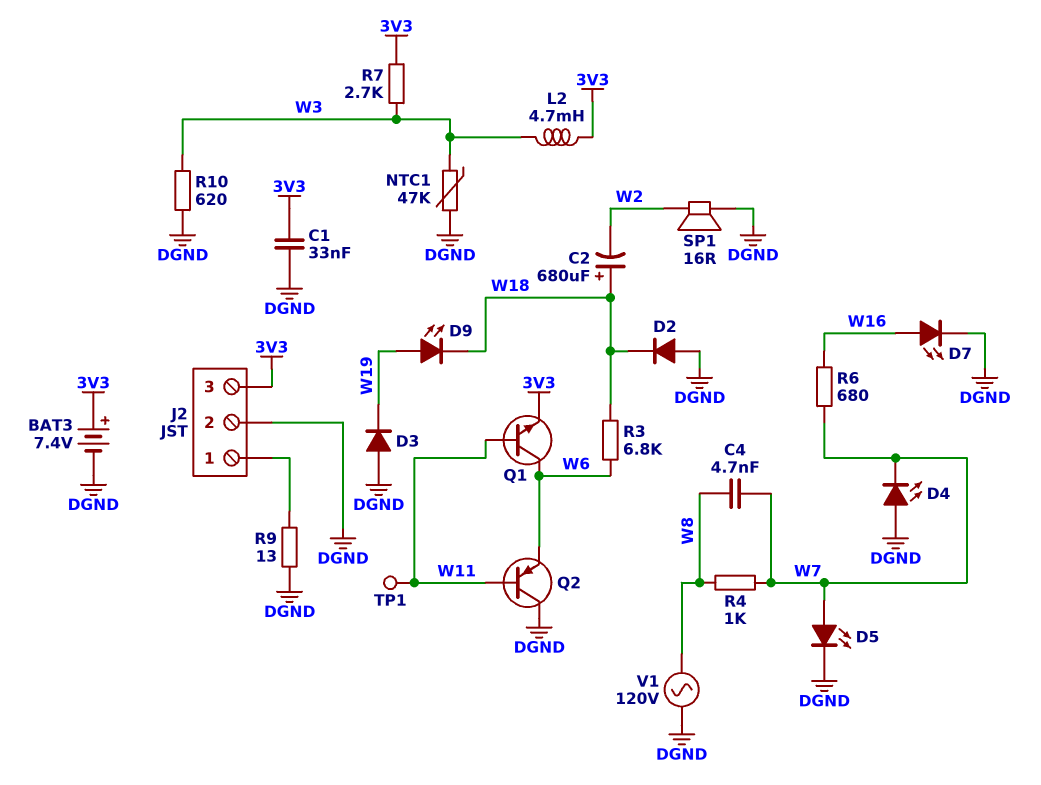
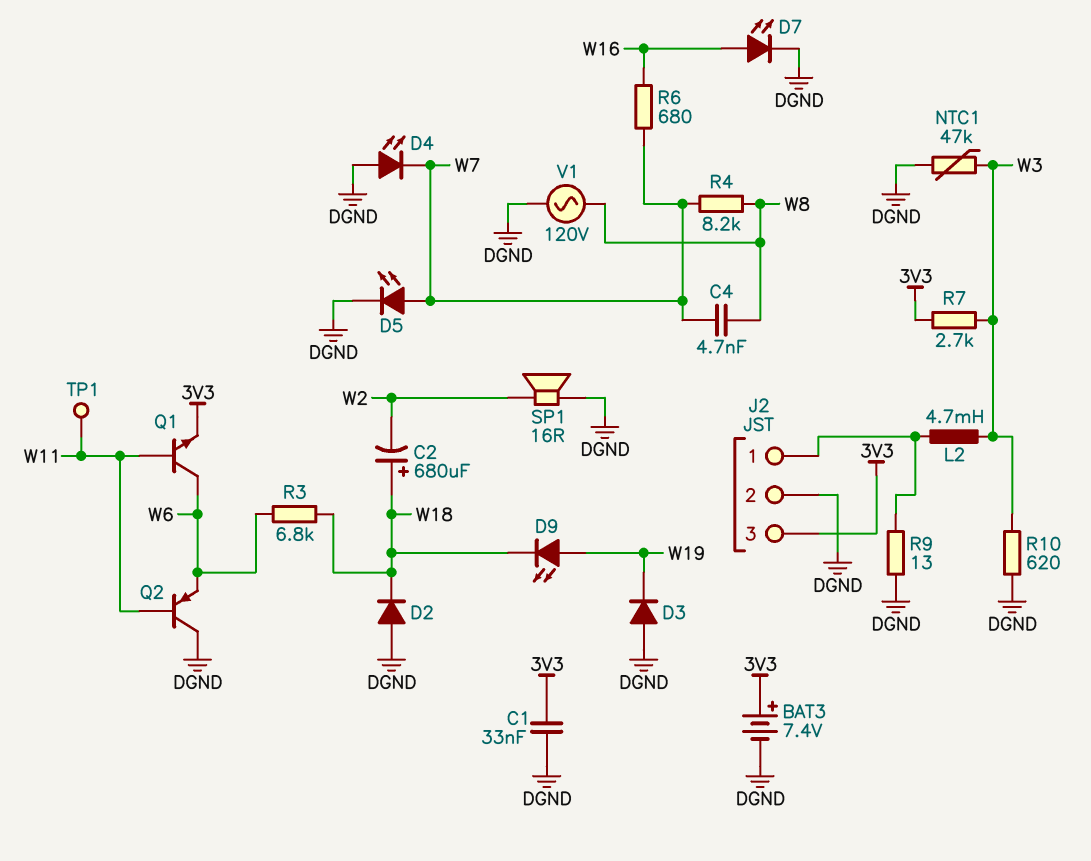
L2: 4.7mH (3V3, W3) -> 4.7mH (J2/1, W3)
R4: 1k (W7, W8) -> 8.2k (W7, W8)

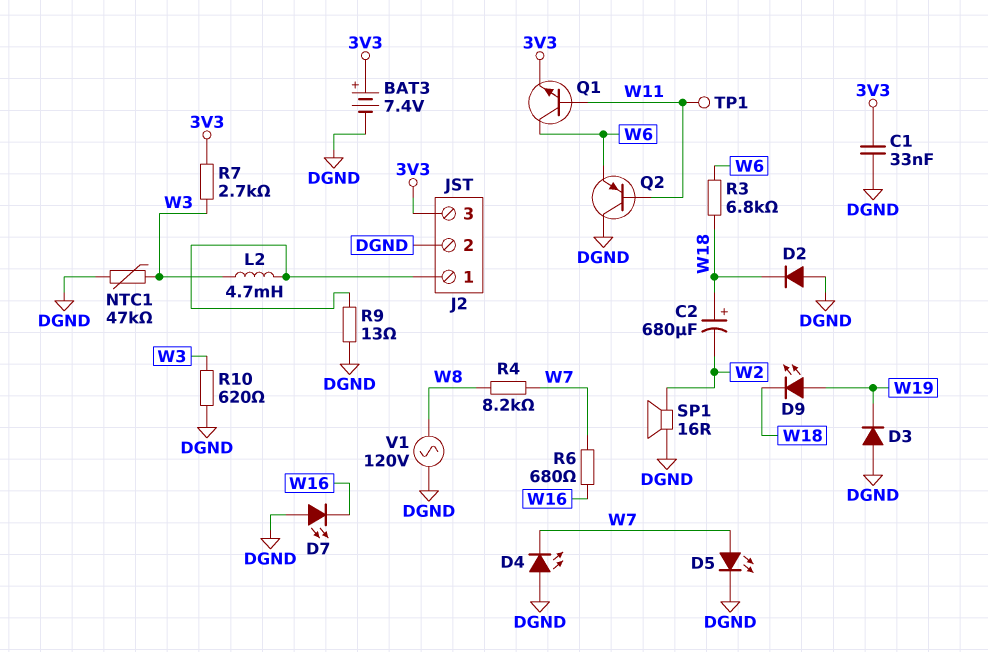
C4: 4.7nF (W7, W8) -> none
D7: LED (A W16, K DGND) -> LED (A DGND, K W16)

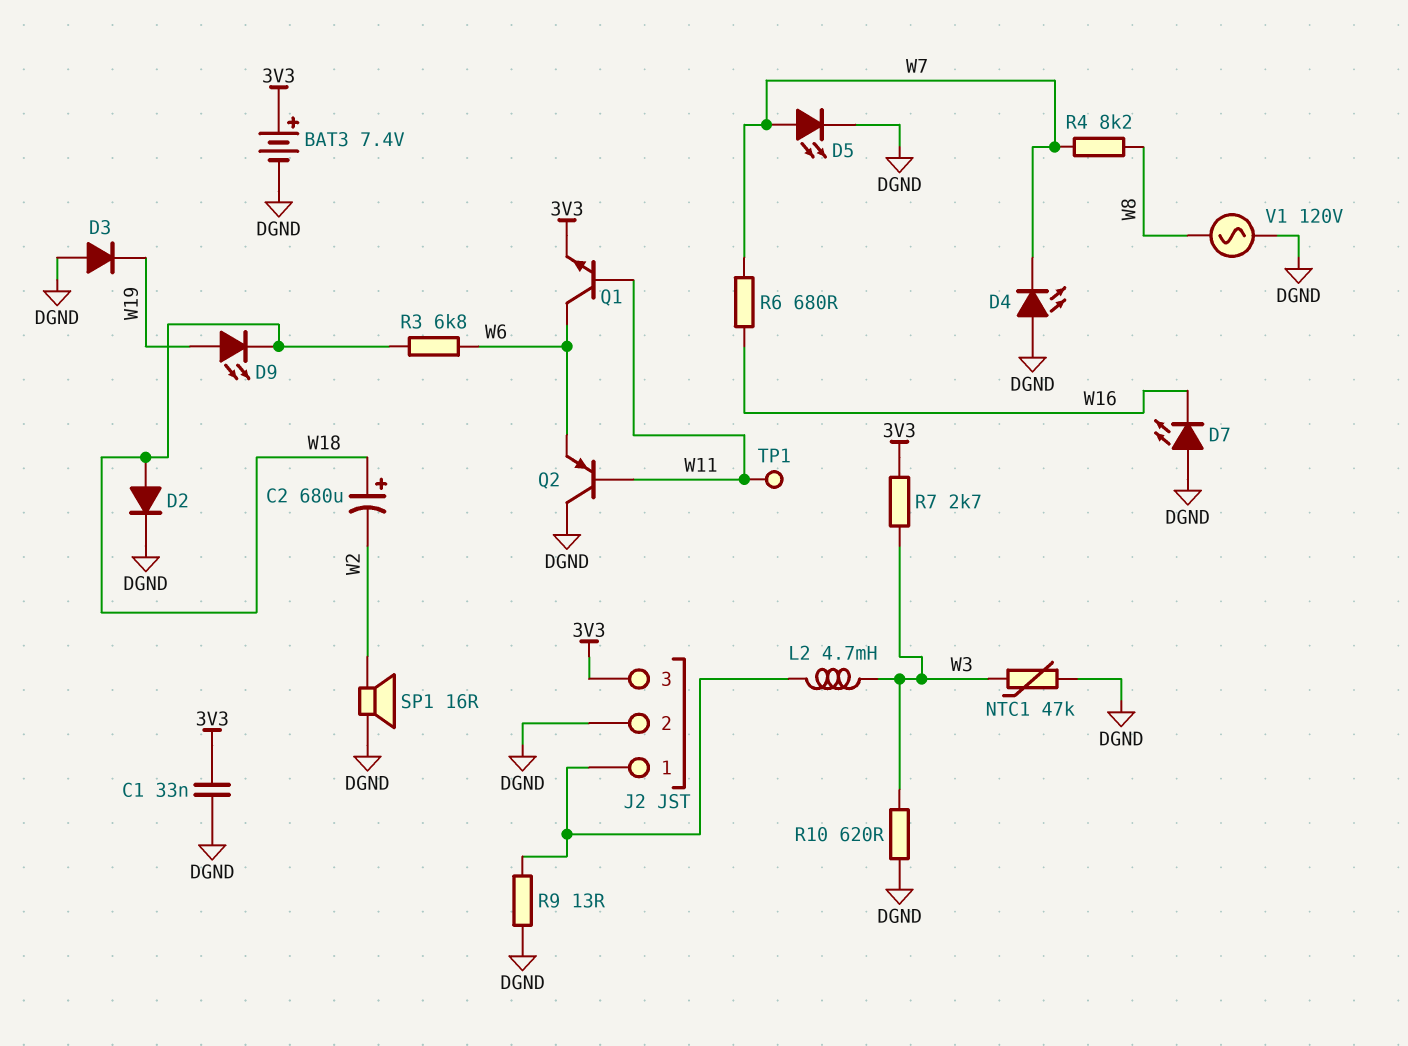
D2: diode (A DGND, K W18) -> diode (A W18, K DGND)

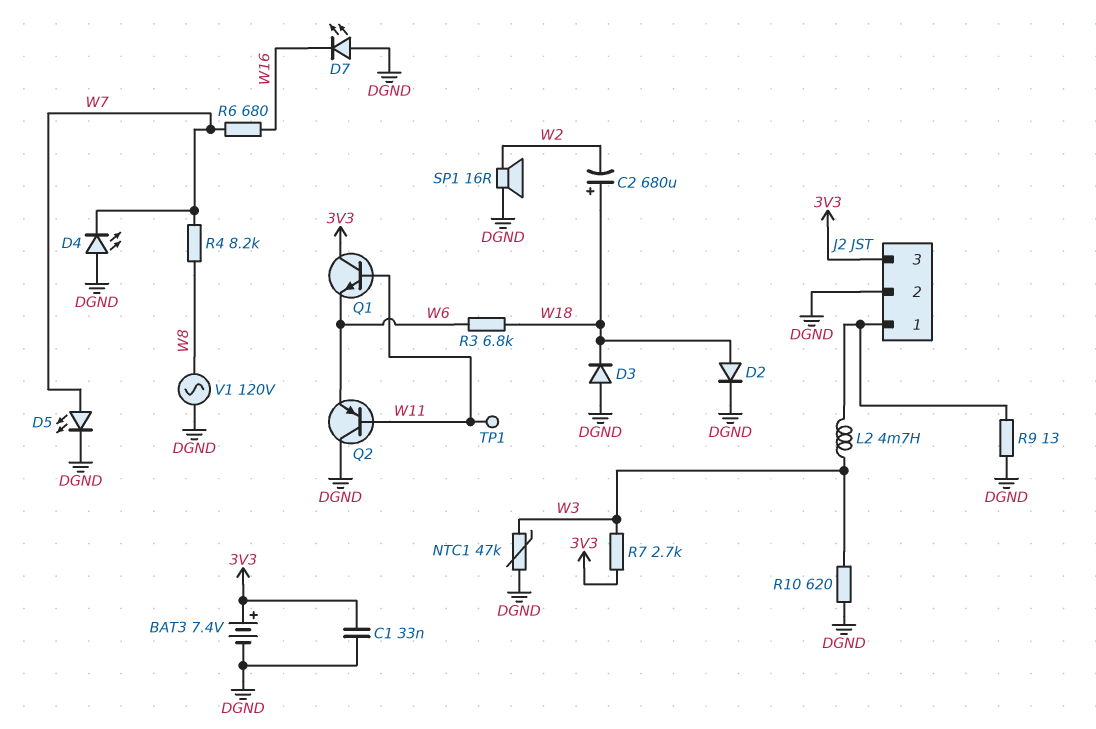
D3: diode (A DGND, K W19) -> diode (A DGND, K W18)
D9: LED (A W19, K W18) -> none
Q1: NPN (B W11, C W6, E 3V3) -> NPN (B W11, C 3V3, E W6)

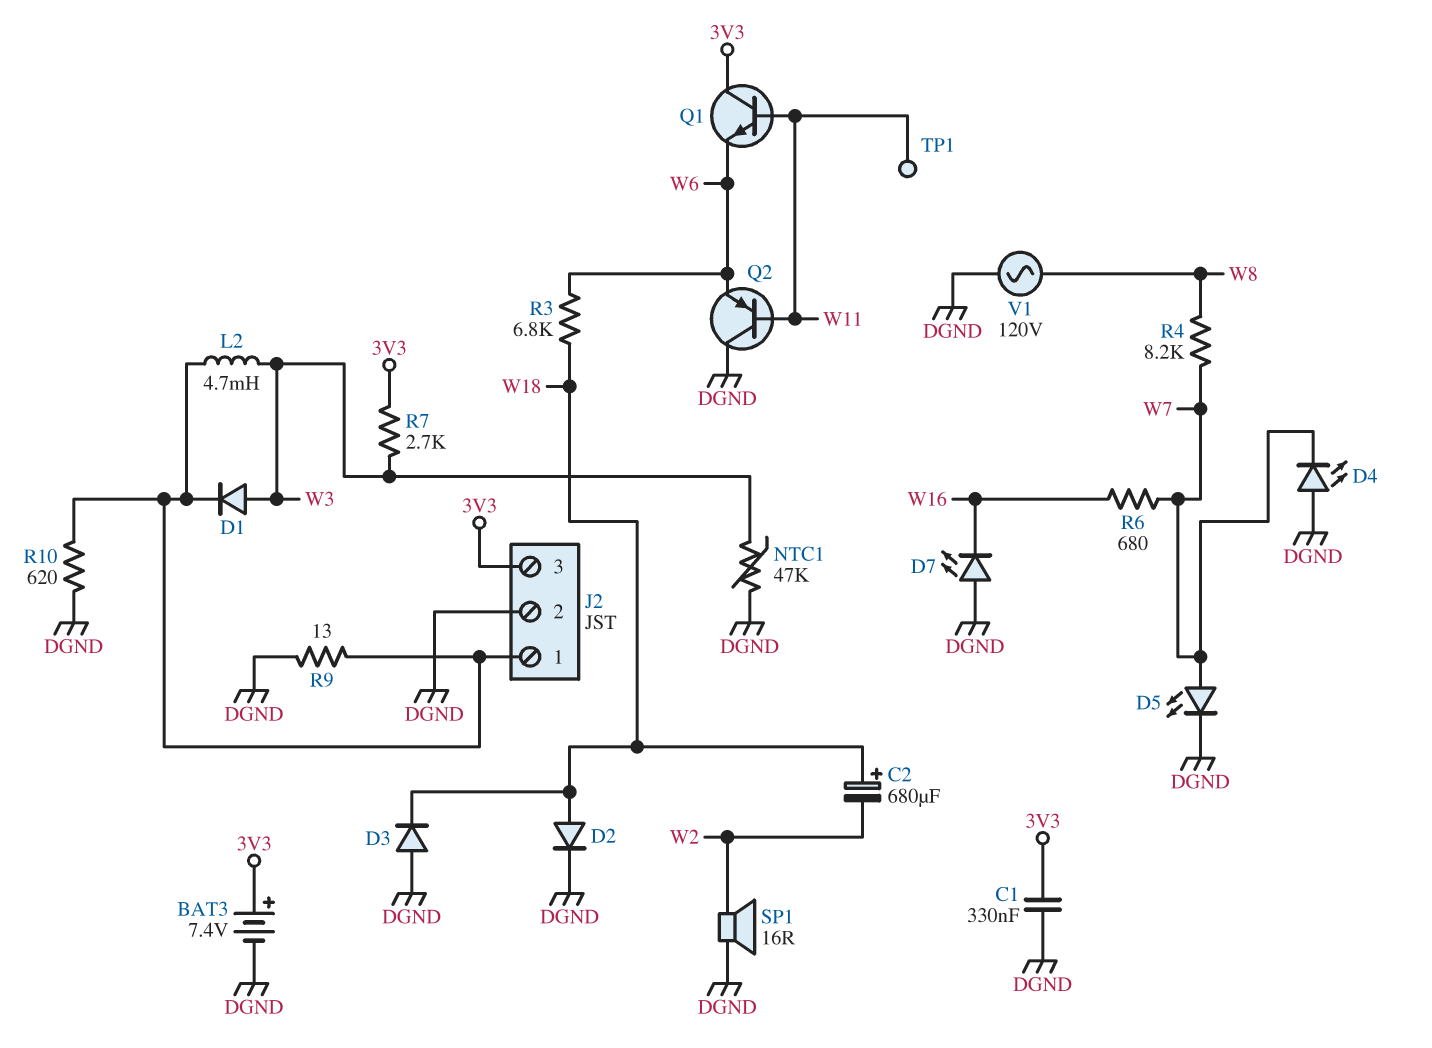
C1: 33nF (3V3, DGND) -> 330nF (3V3, DGND)
D1: none -> diode (A W3, K J2/1)
R10: 620 (DGND, W3) -> 620 (DGND, J2/1)

